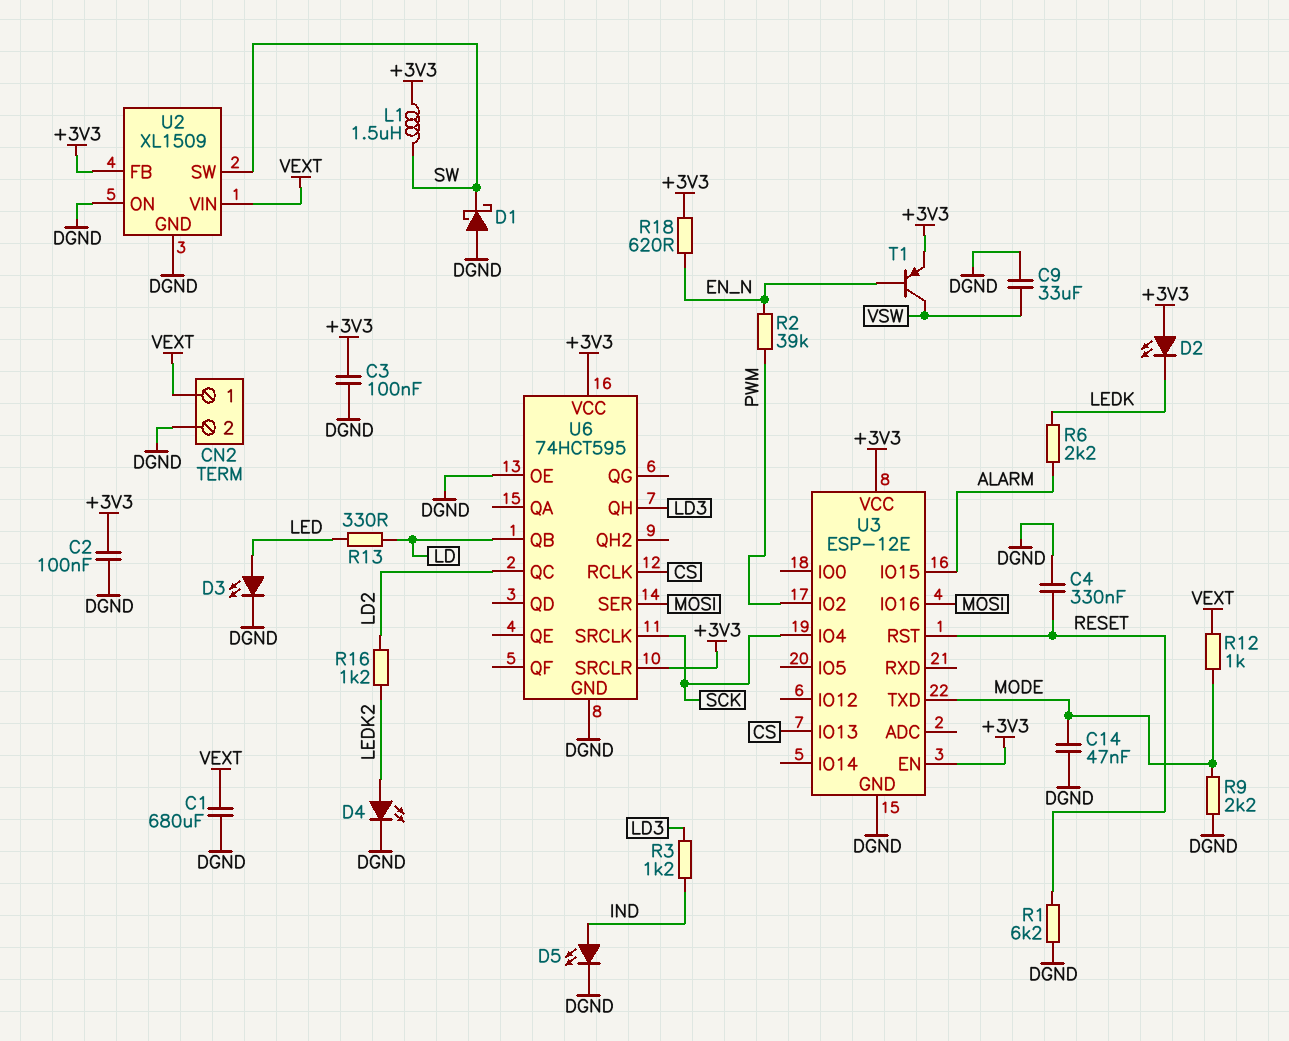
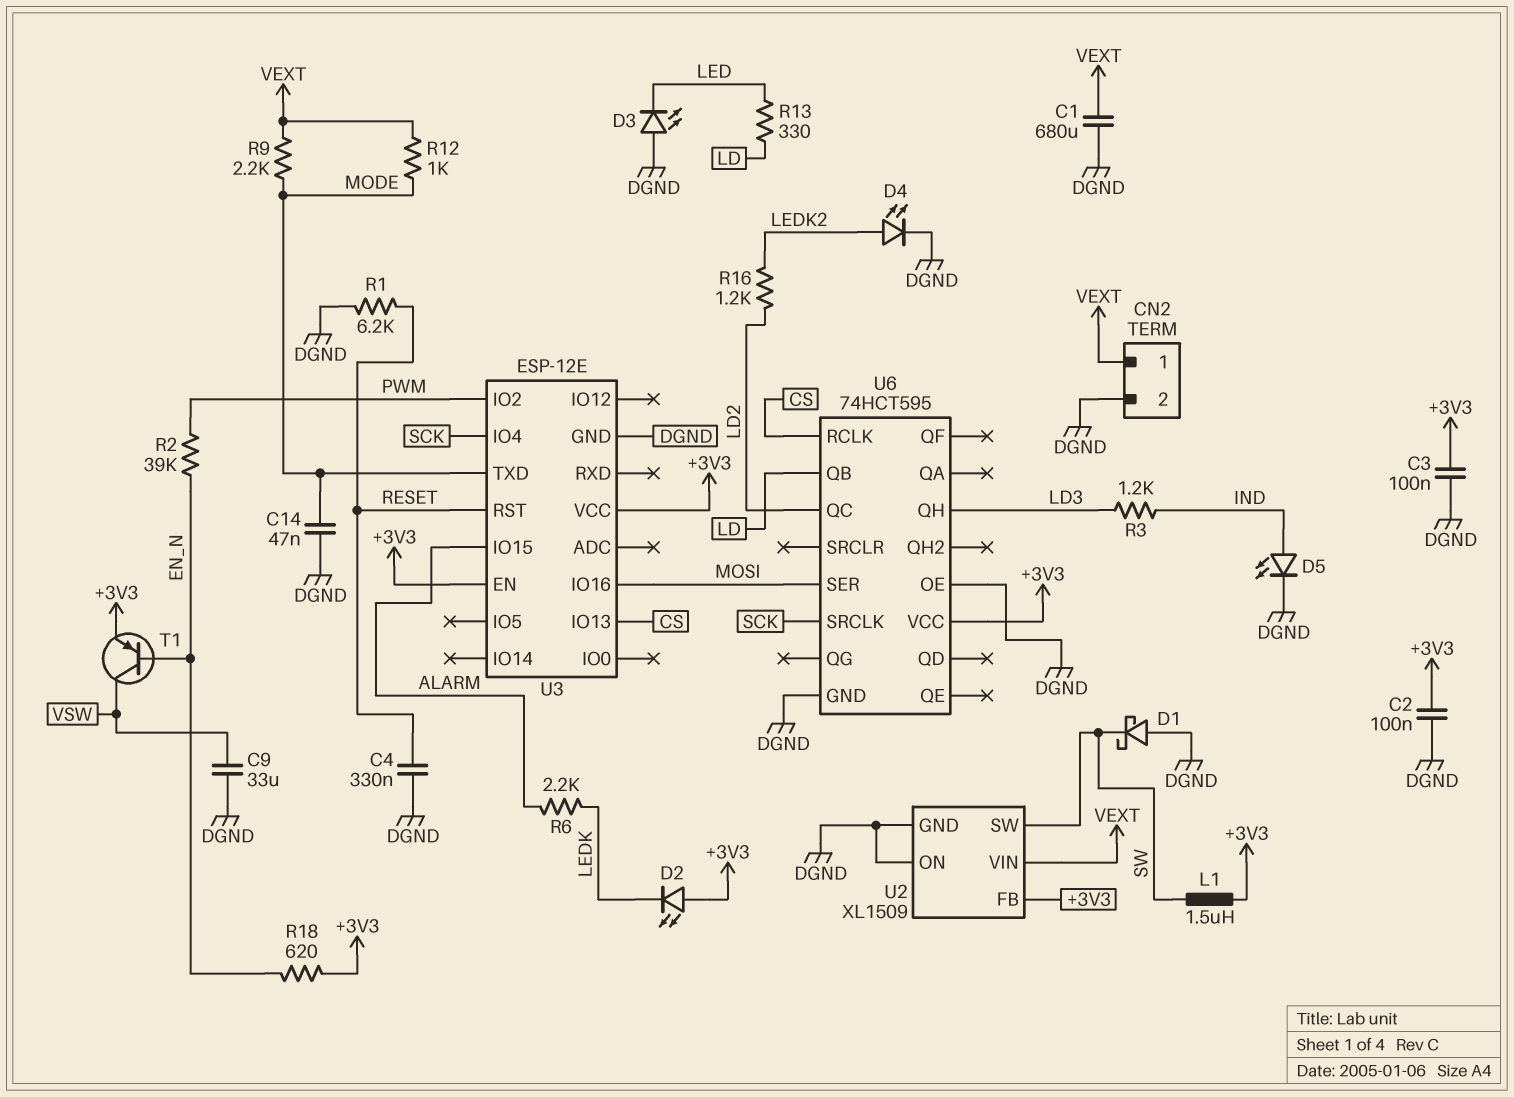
D3: LED (A LED, K DGND) -> LED (A DGND, K LED)
R9: 2.2k (DGND, MODE) -> 2.2k (MODE, VEXT)
U6 pin SRCLR: +3V3 -> none

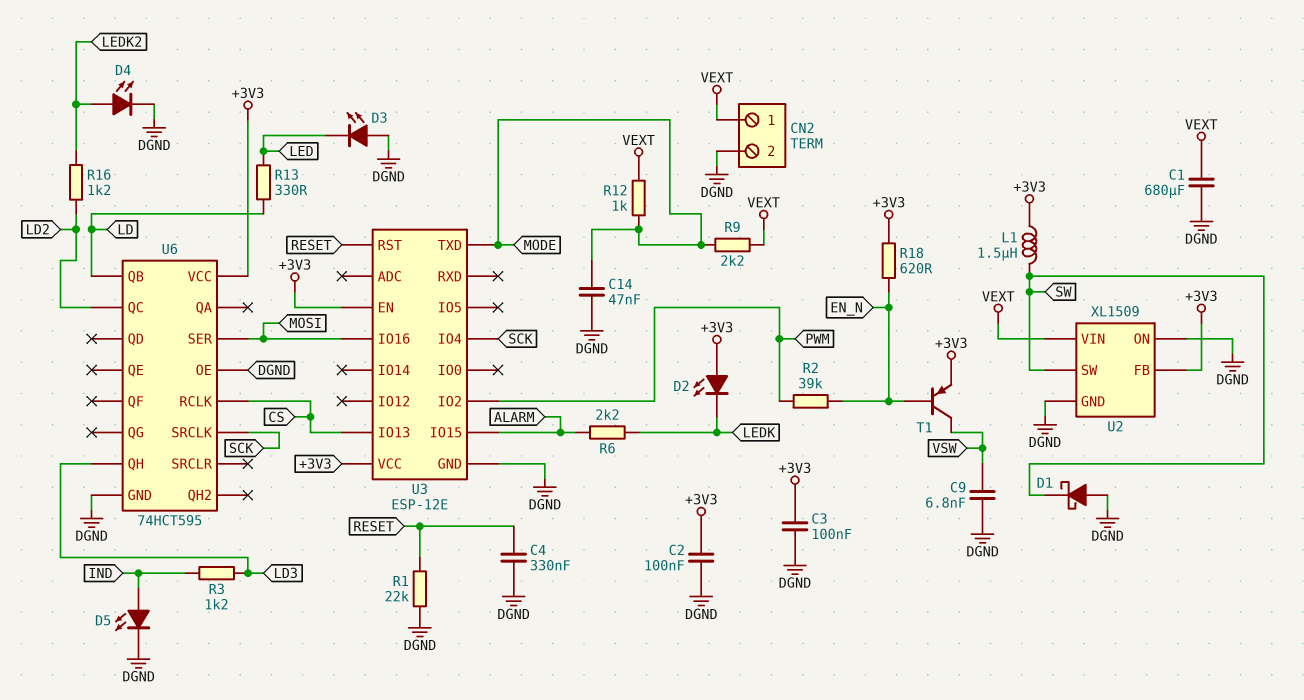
C9: 33uF (DGND, VSW) -> 6.8nF (DGND, VSW)
R1: 6.2k (DGND, RESET) -> 22k (DGND, RESET)

